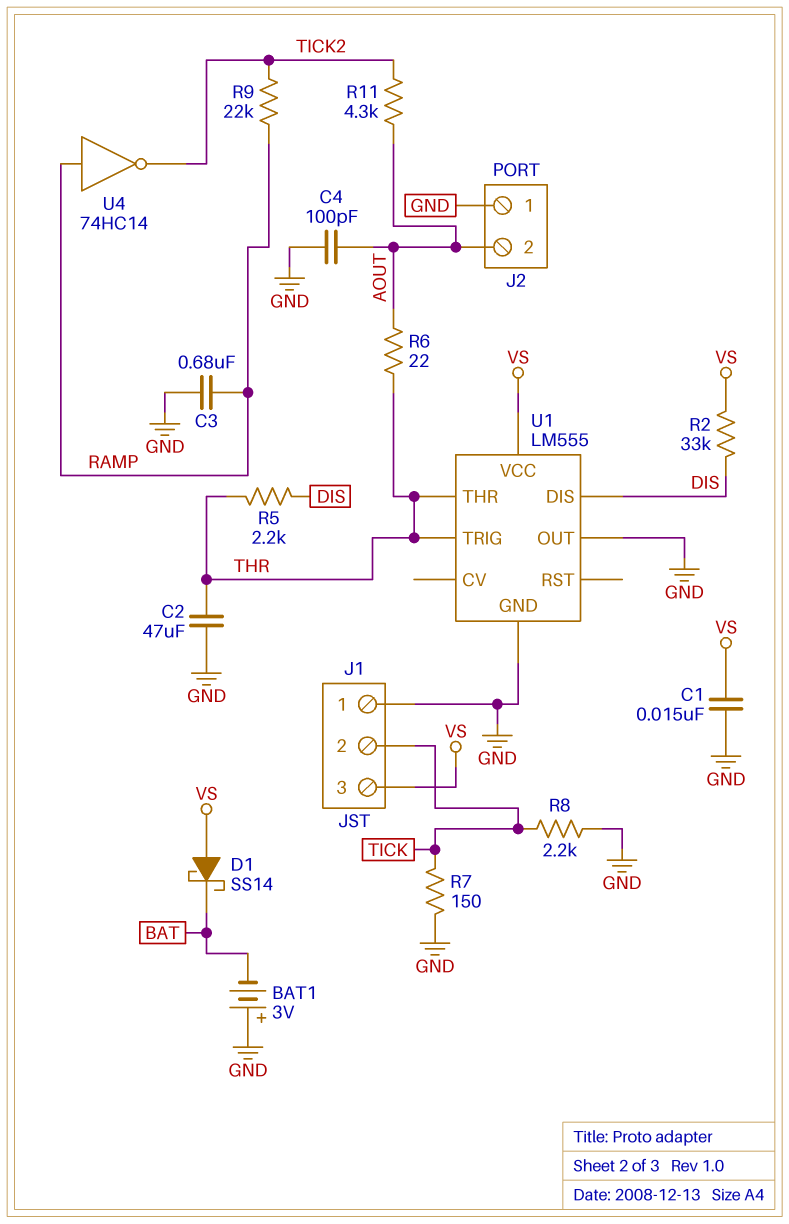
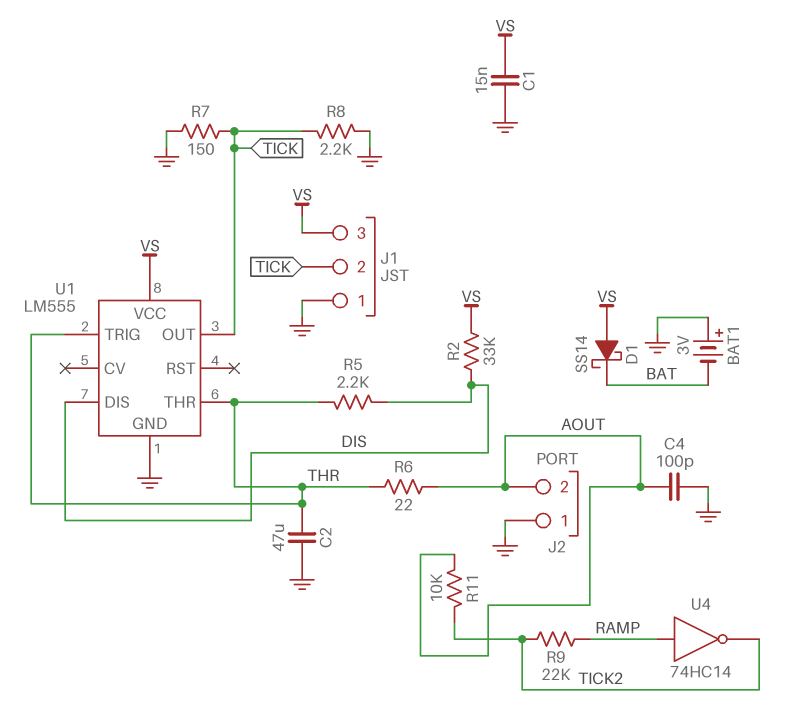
C3: 680nF (GND, RAMP) -> none
R11: 4.3k (AOUT, TICK2) -> 10k (AOUT, TICK2)
U1 pin OUT: GND -> TICK

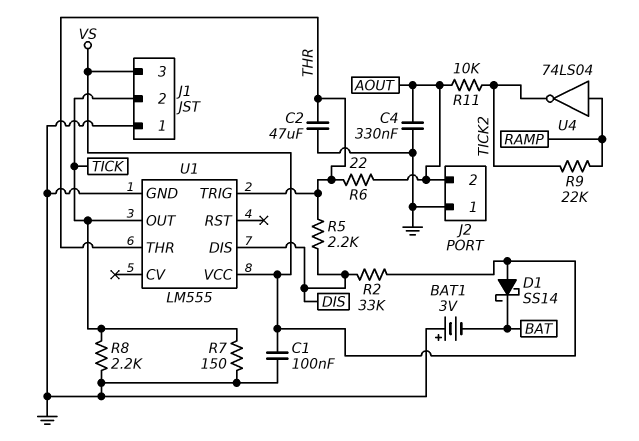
C1: 15nF (GND, VS) -> 100nF (GND, VS)
C4: 100pF (AOUT, GND) -> 330nF (AOUT, GND)
U4: NOT 74HC14 (in RAMP, out TICK2) -> NOT 74LS04 (in RAMP, out TICK2)

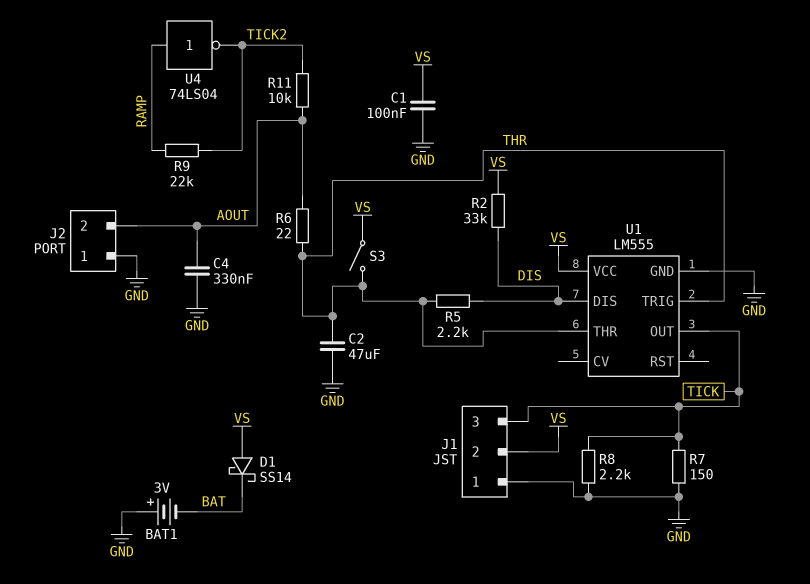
J1 pin 2: TICK -> VS
J1 pin 3: VS -> TICK
S3: none -> switch (THR, VS)

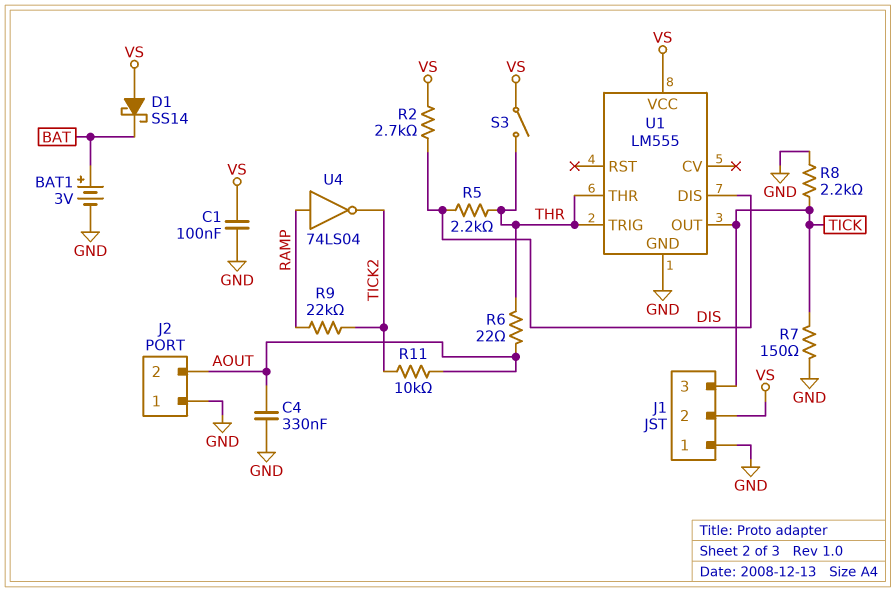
BAT1: 3V (plus GND, minus BAT) -> 3V (plus BAT, minus GND)
C2: 47uF (GND, THR) -> none
R2: 33k (DIS, VS) -> 2.7k (DIS, VS)

